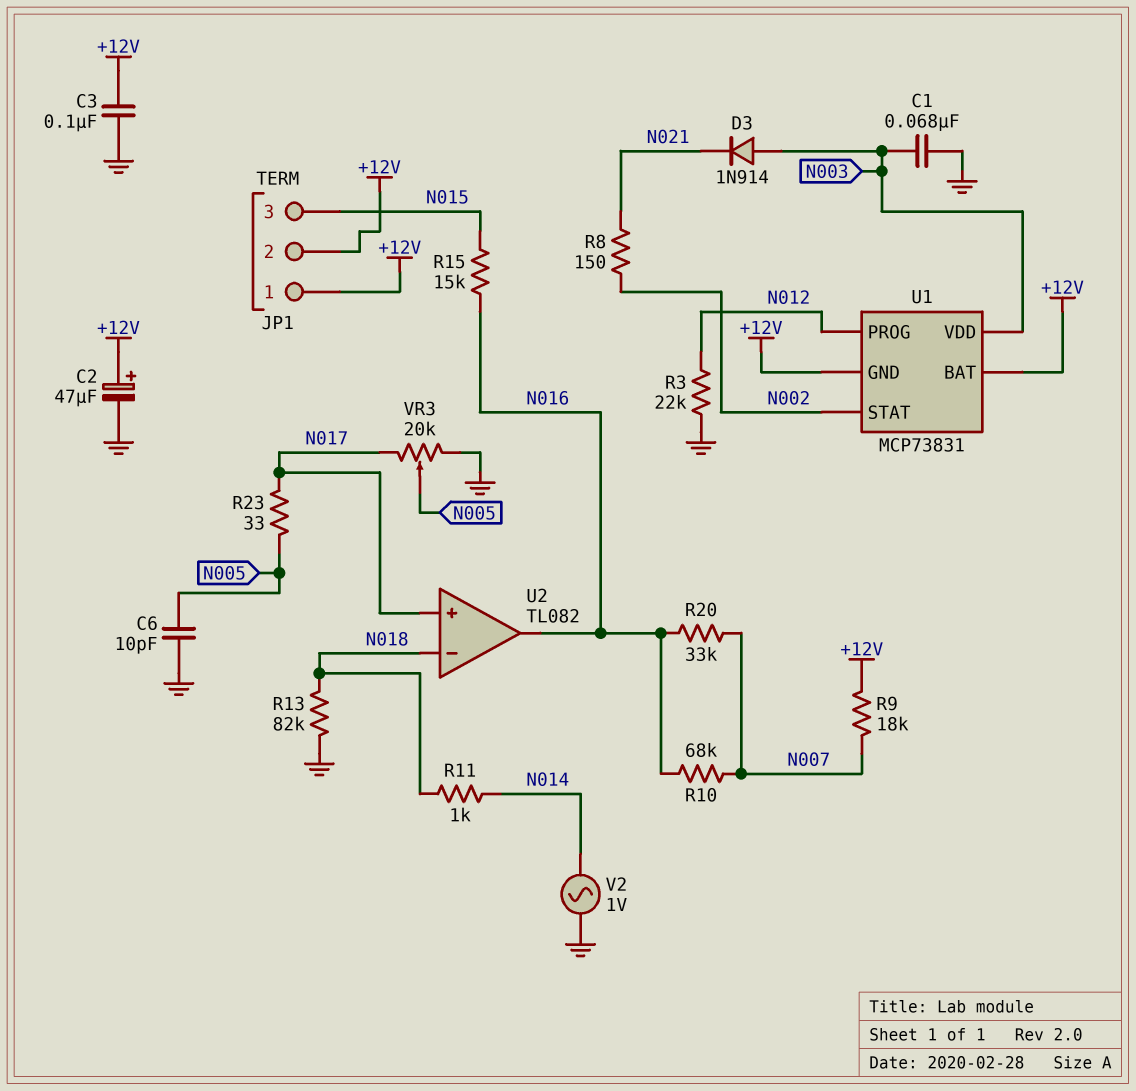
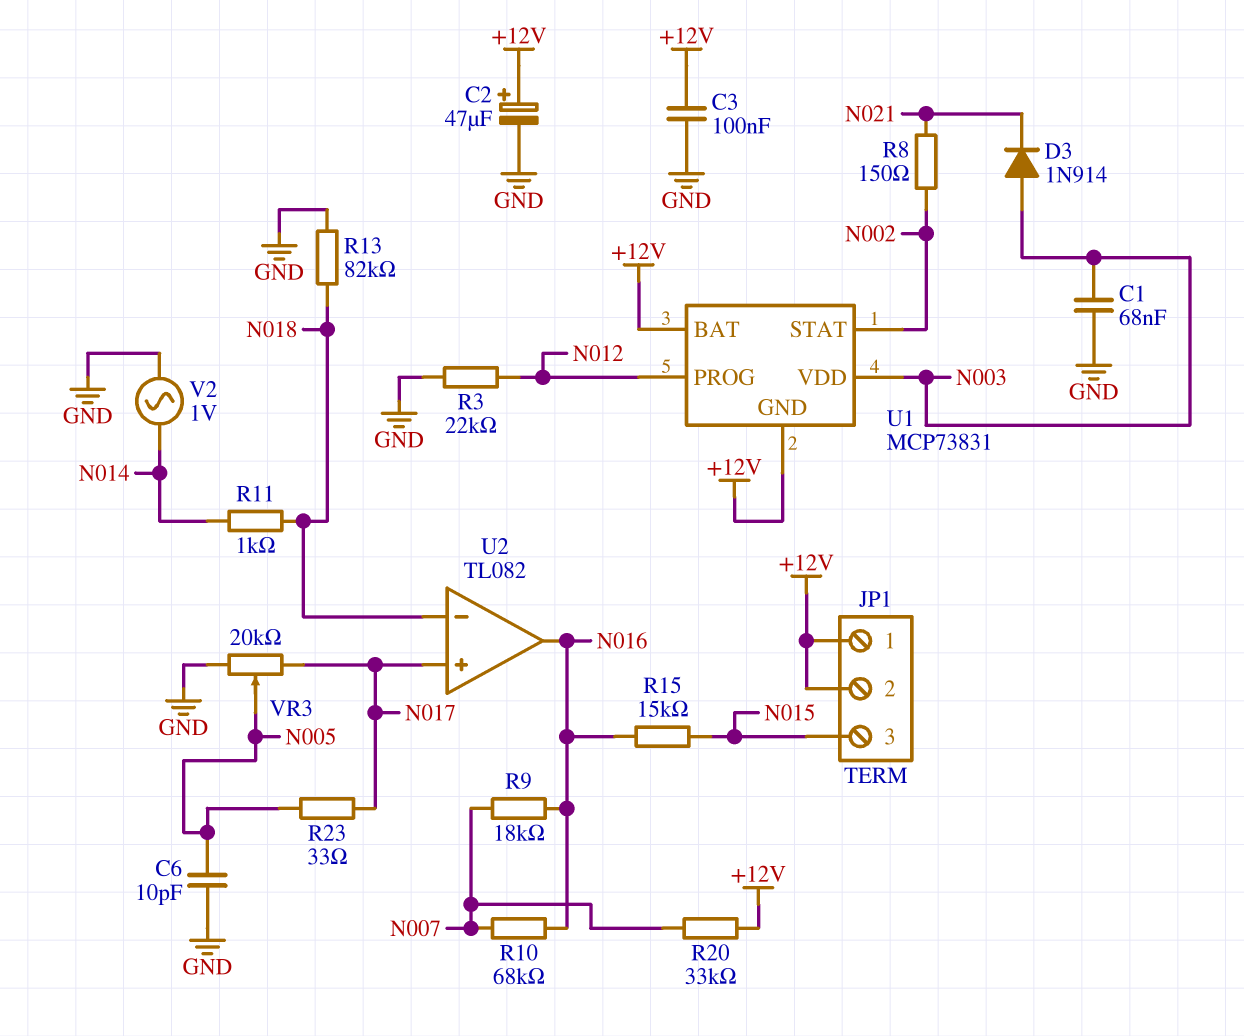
R9: 18k (+12V, N007) -> 18k (N007, N016)
R20: 33k (N007, N016) -> 33k (+12V, N007)

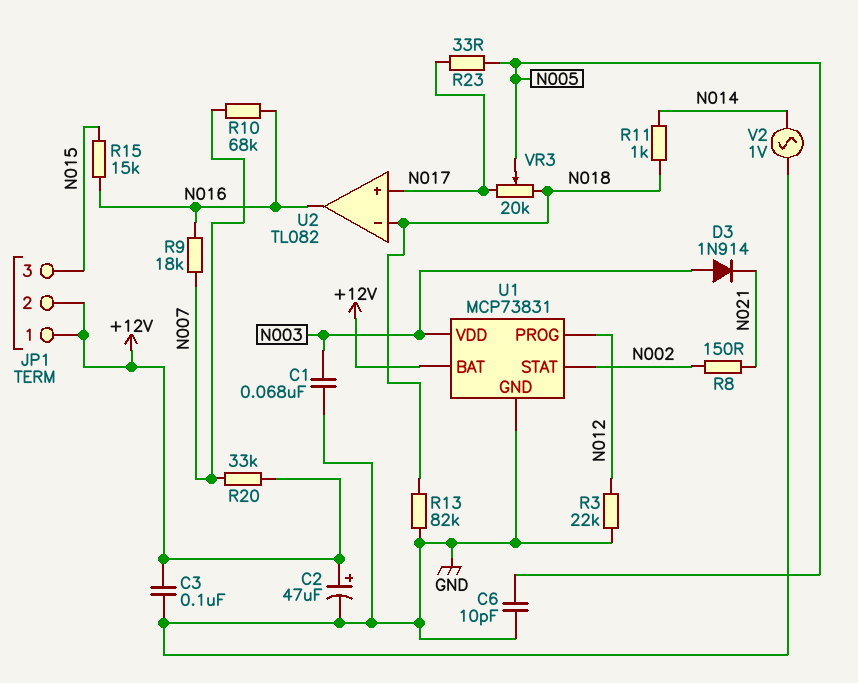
U1 pin GND: +12V -> GND
VR3: 20k (GND, N017, wiper N005) -> 20k (N017, N018, wiper N005)

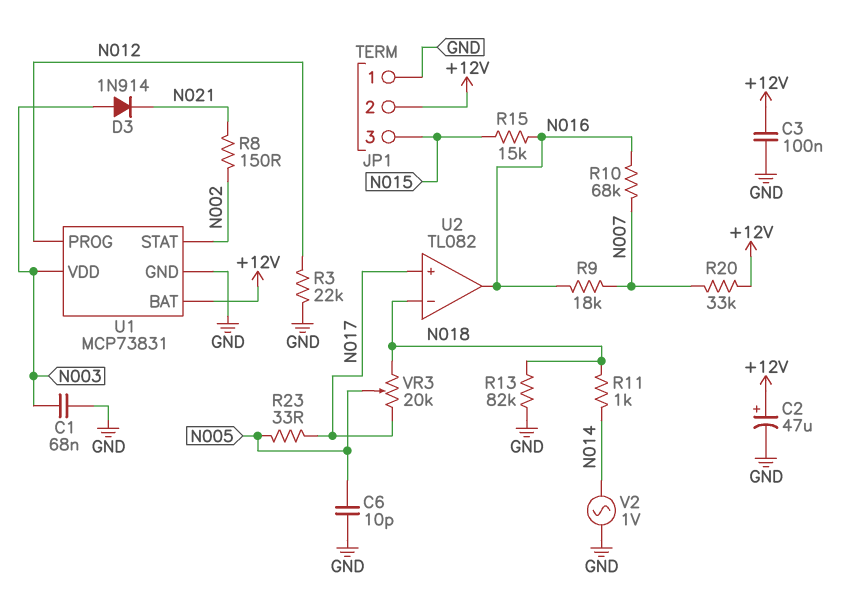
JP1 pin 1: +12V -> GND

